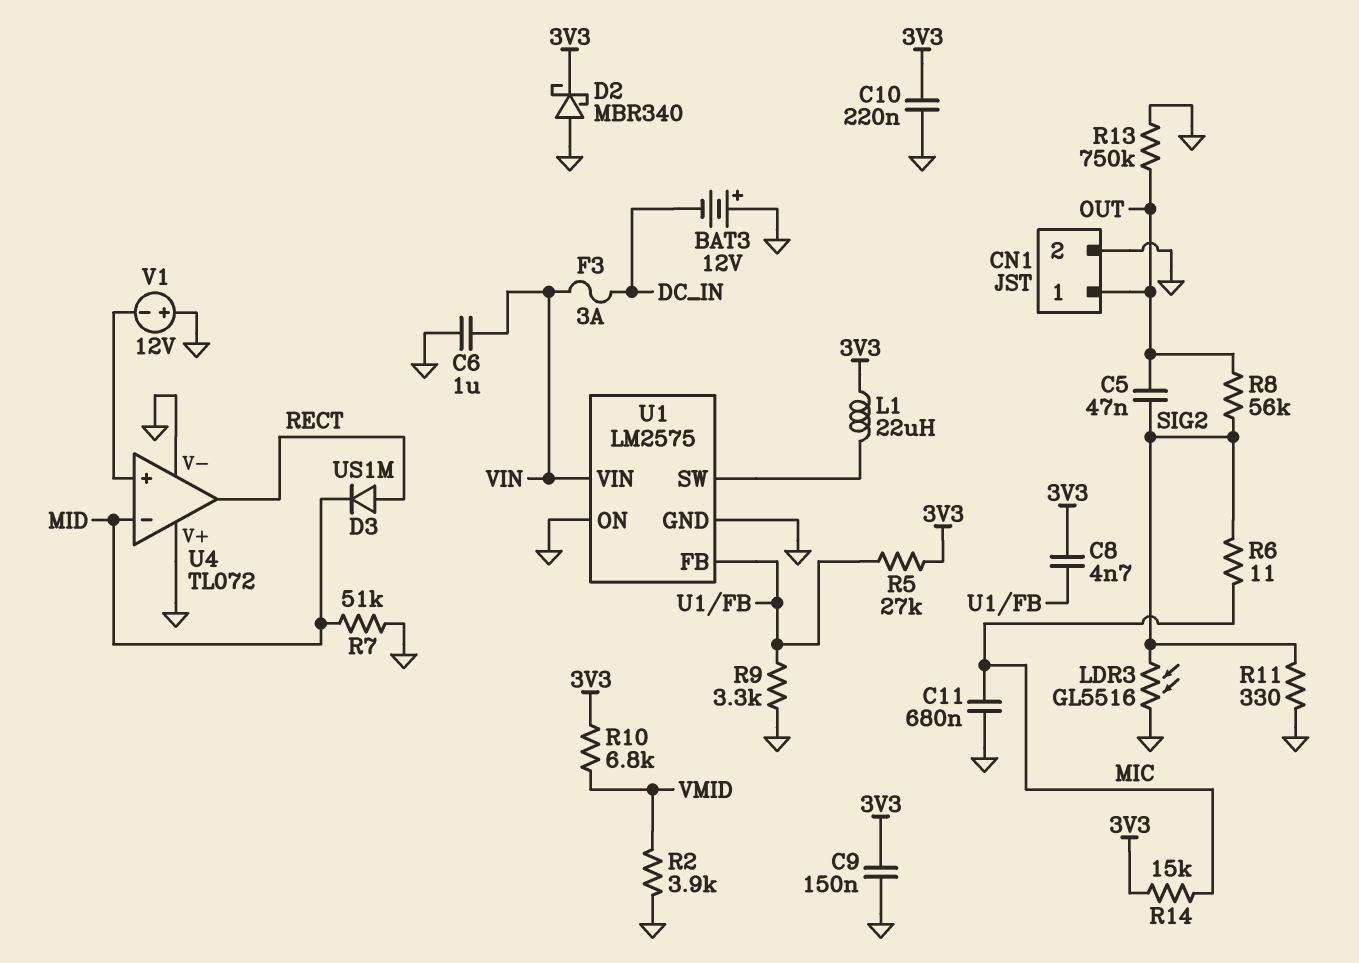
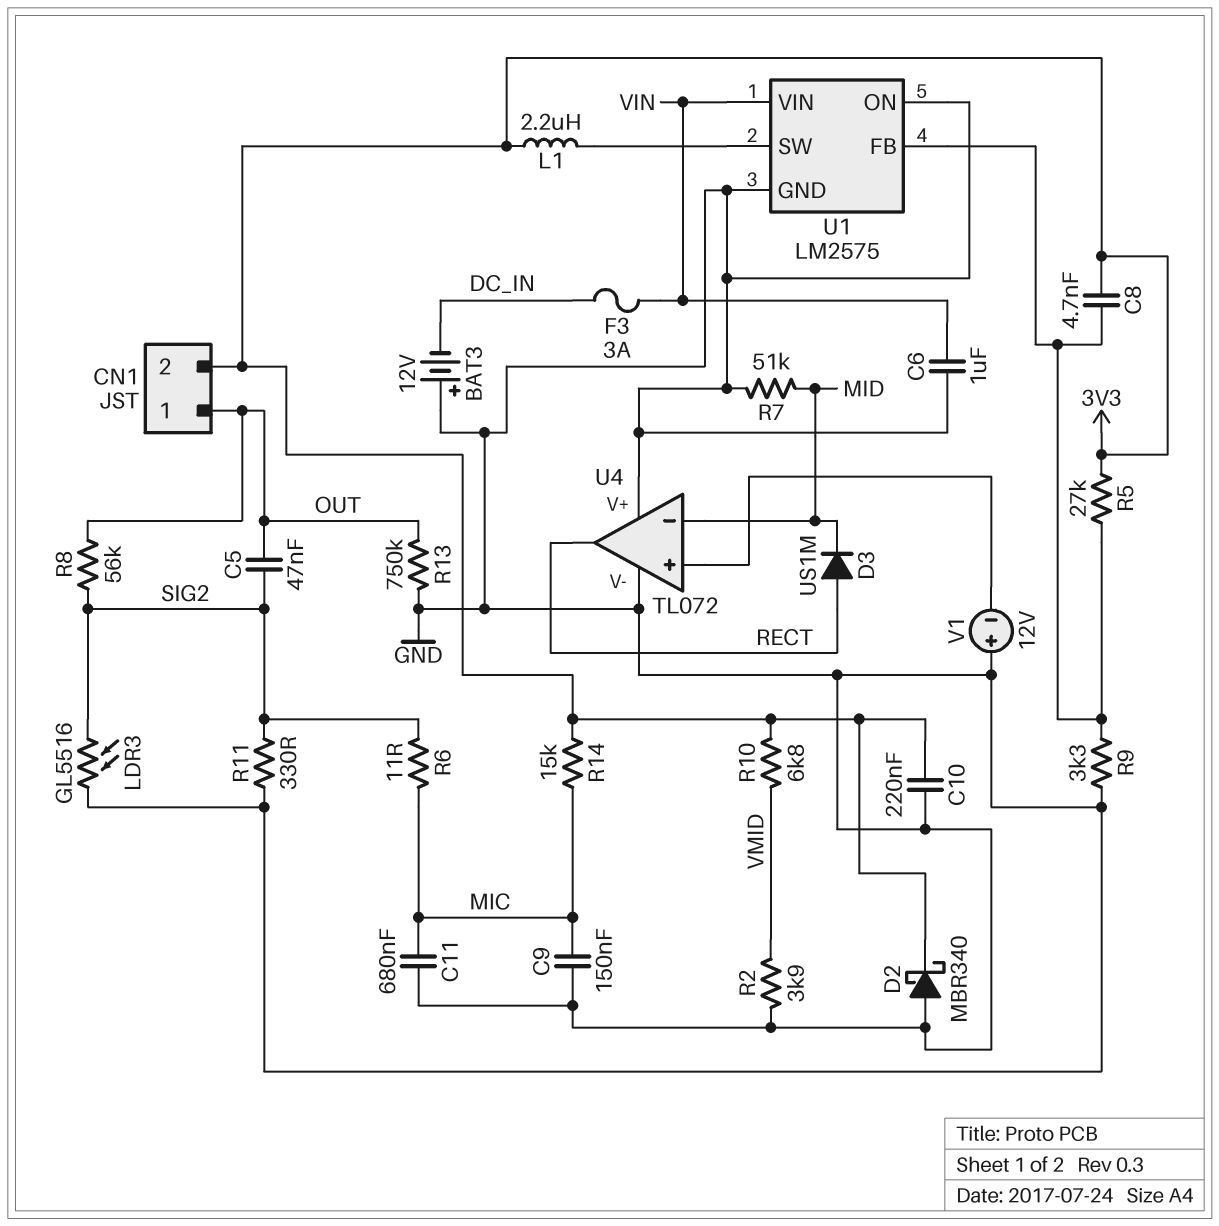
C9: 150nF (3V3, GND) -> 150nF (GND, MIC)
CN1 pin 2: GND -> 3V3
L1: 22uH (3V3, U1/SW) -> 2.2uH (3V3, U1/SW)

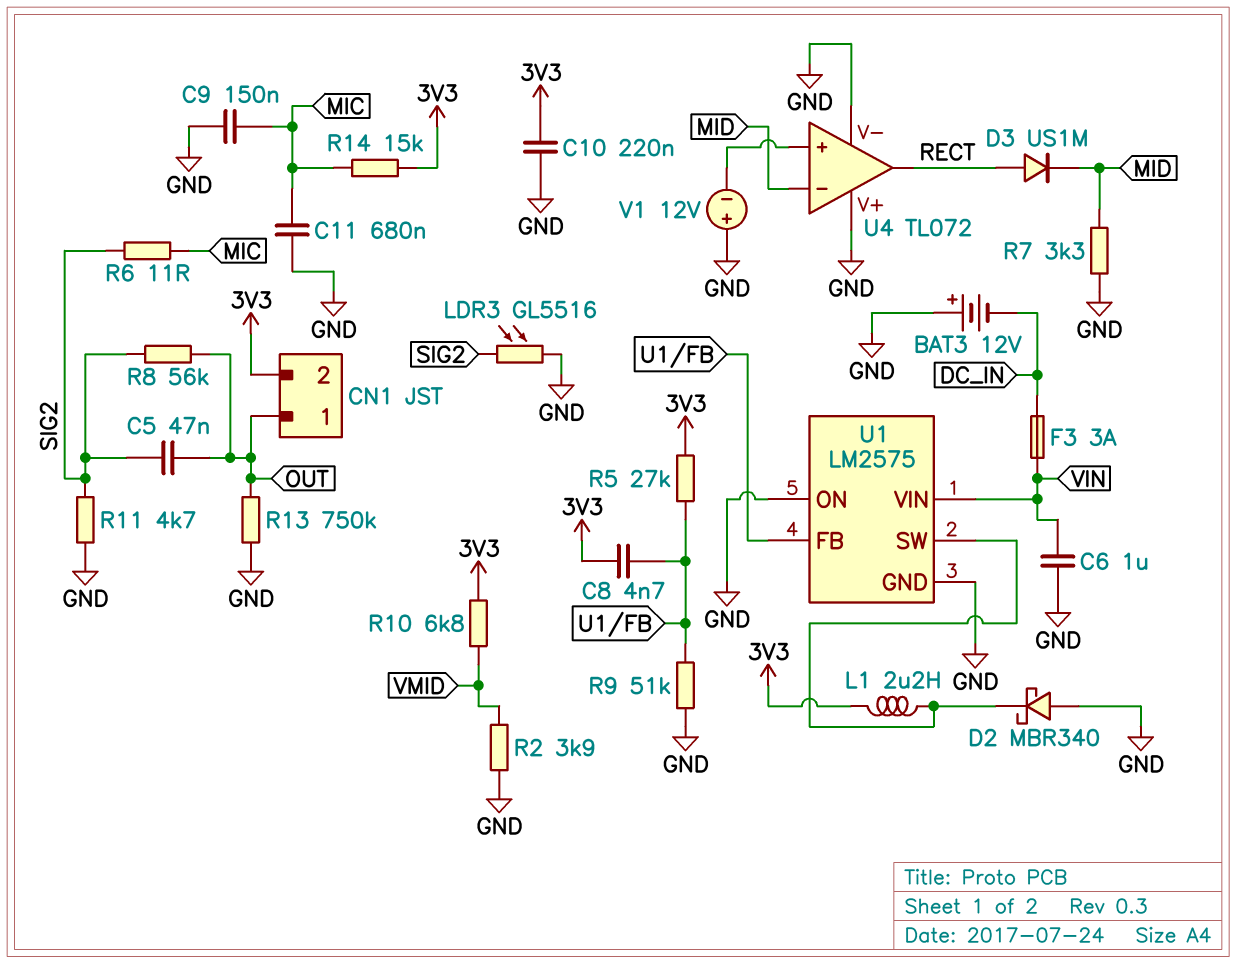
D2: schottky MBR340 (A GND, K 3V3) -> schottky MBR340 (A GND, K U1/SW)
R7: 51k (GND, MID) -> 3.3k (GND, MID)
R9: 3.3k (GND, U1/FB) -> 51k (GND, U1/FB)
R11: 330 (GND, SIG2) -> 4.7k (GND, SIG2)

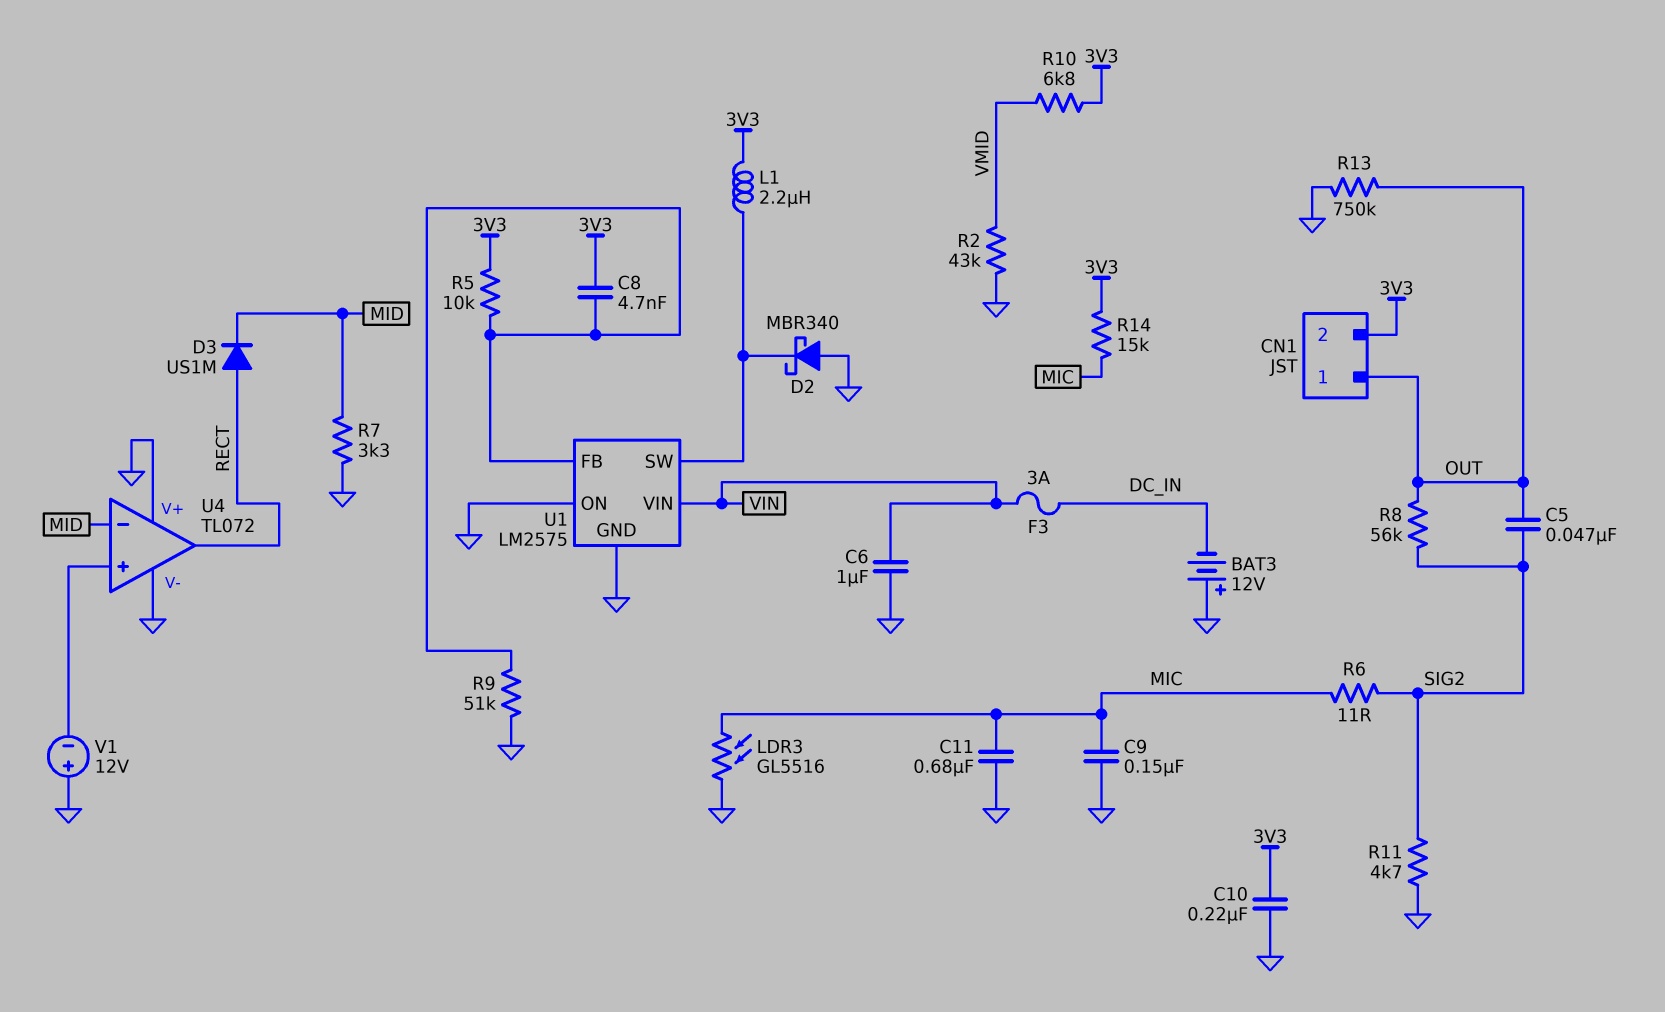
LDR3: GL5516 (GND, SIG2) -> GL5516 (GND, MIC)
R2: 3.9k (GND, VMID) -> 43k (GND, VMID)
R5: 27k (3V3, U1/FB) -> 10k (3V3, U1/FB)

